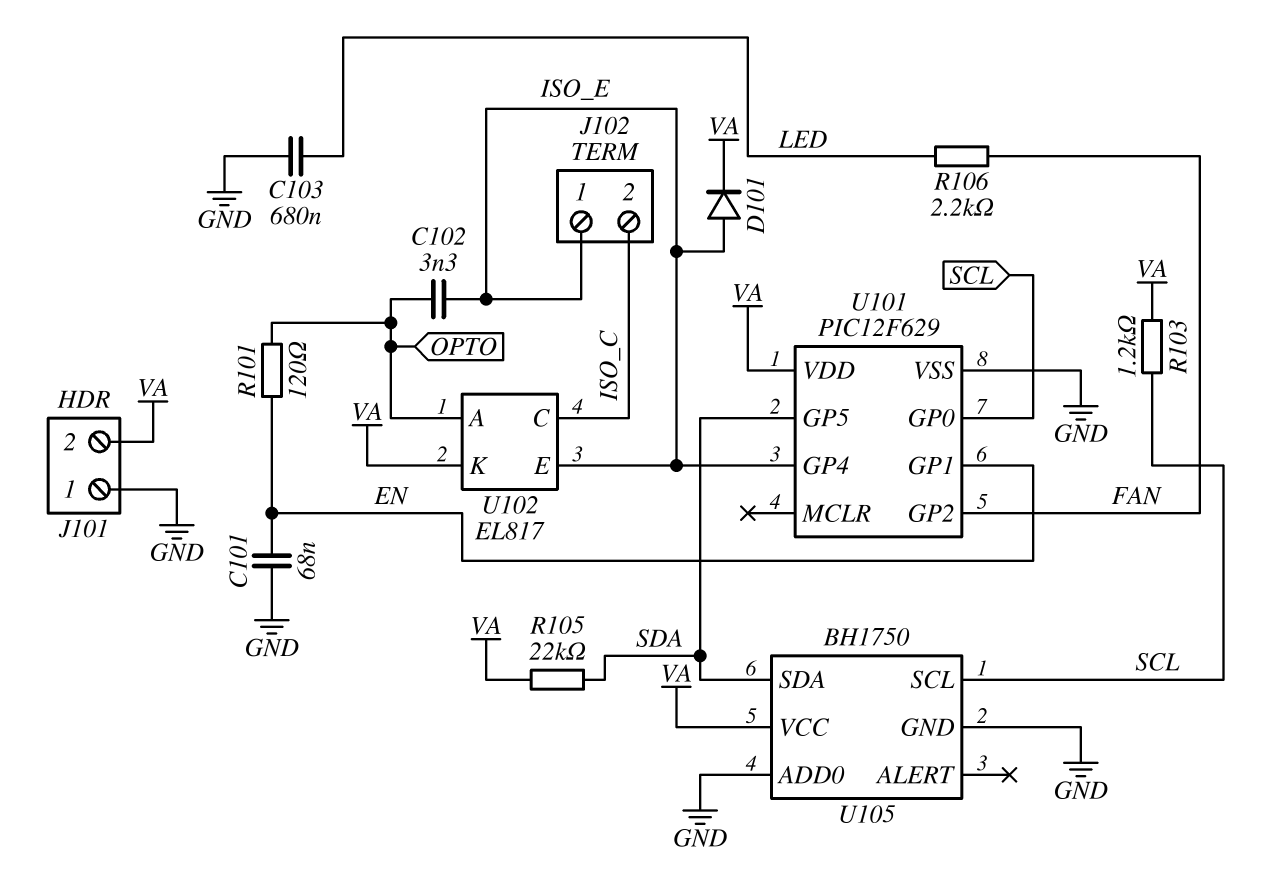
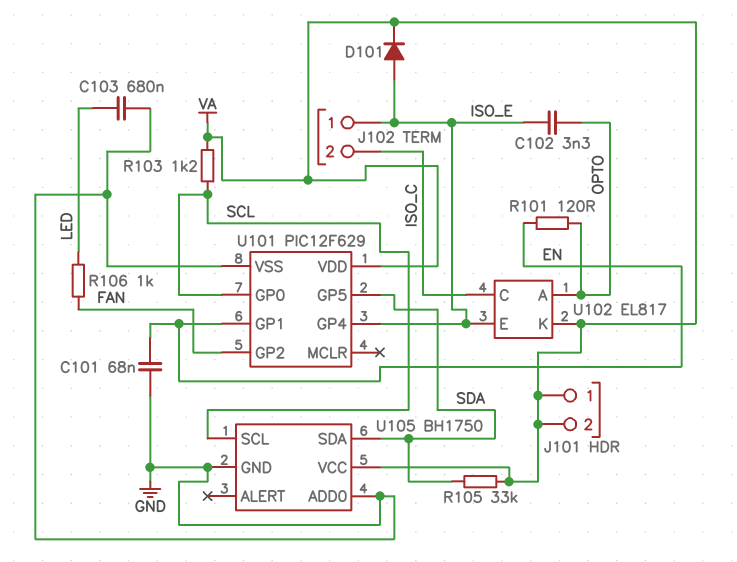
J101 pin 1: GND -> VA
R105: 22k (SDA, VA) -> 33k (SDA, VA)
R106: 2.2k (FAN, LED) -> 1k (FAN, LED)

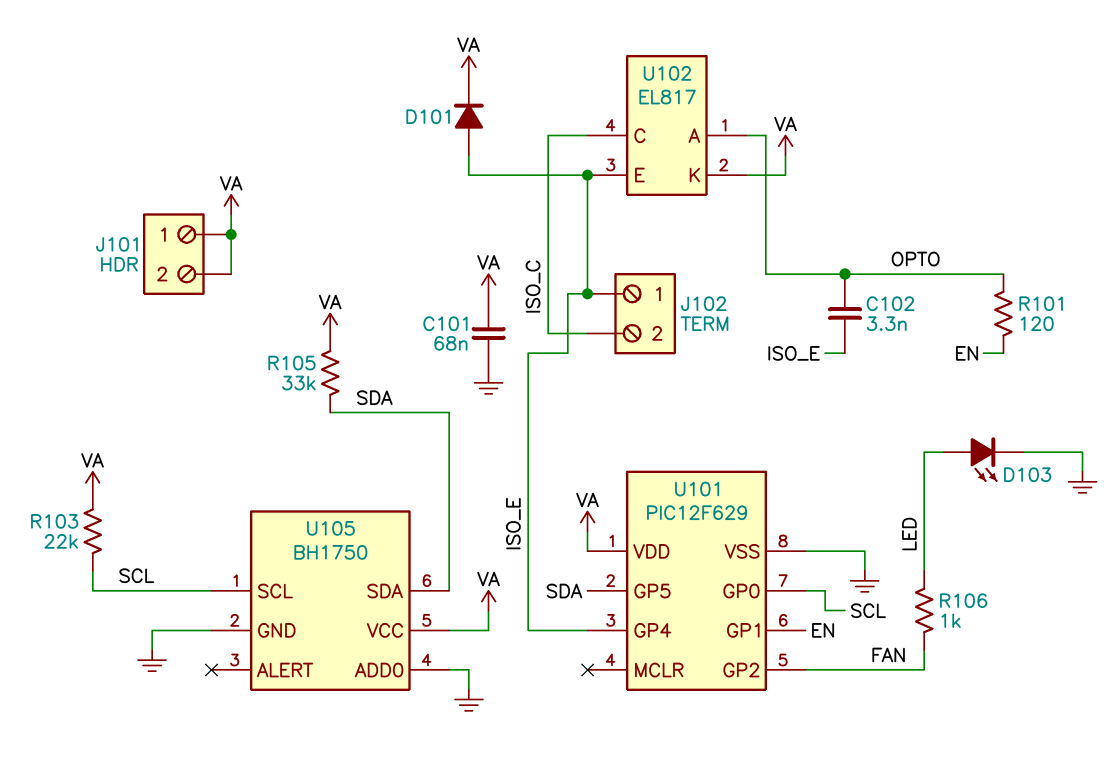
C101: 68nF (EN, GND) -> 68nF (GND, VA)
C103: 680nF (GND, LED) -> none
D103: none -> LED (A LED, K GND)
R103: 1.2k (SCL, VA) -> 22k (SCL, VA)

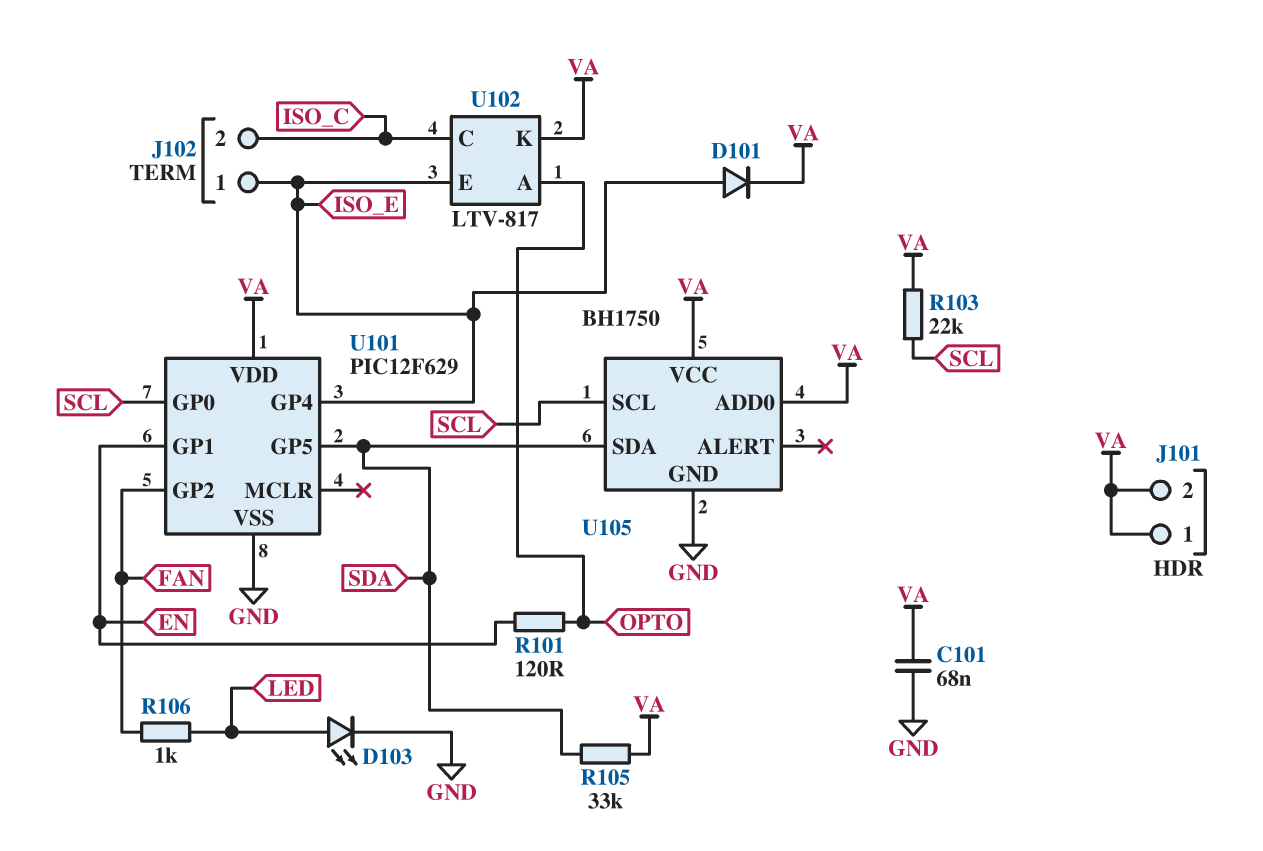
C102: 3.3nF (ISO_E, OPTO) -> none
U102: EL817 -> LTV-817
U105 pin ADD0: GND -> VA

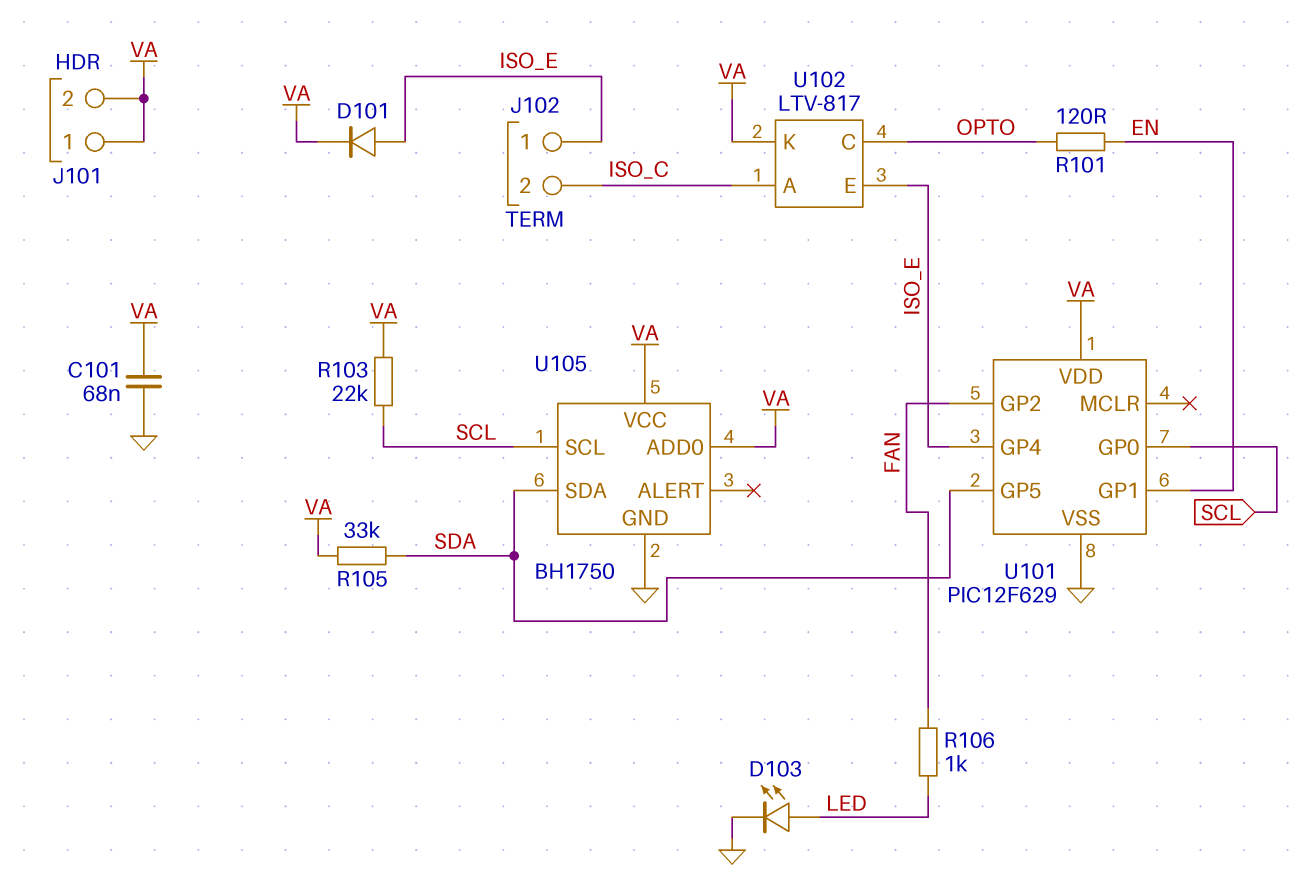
U102 pin A: OPTO -> ISO_C
U102 pin C: ISO_C -> OPTO

